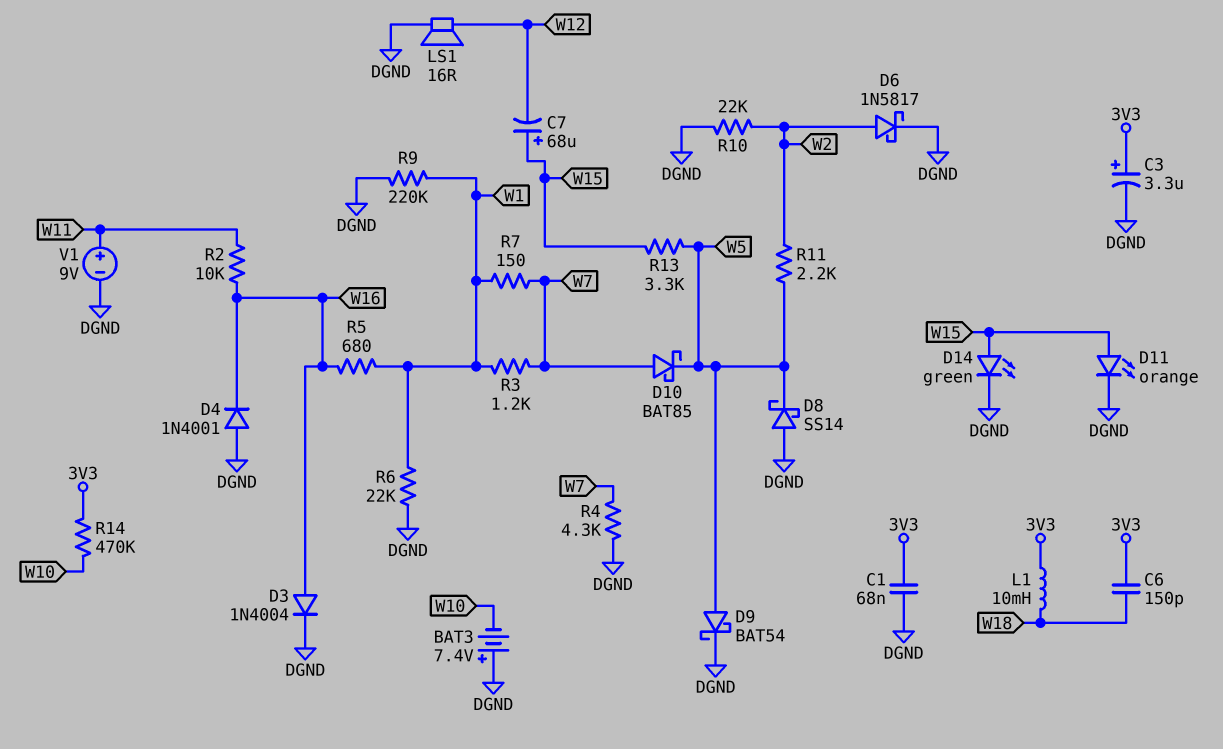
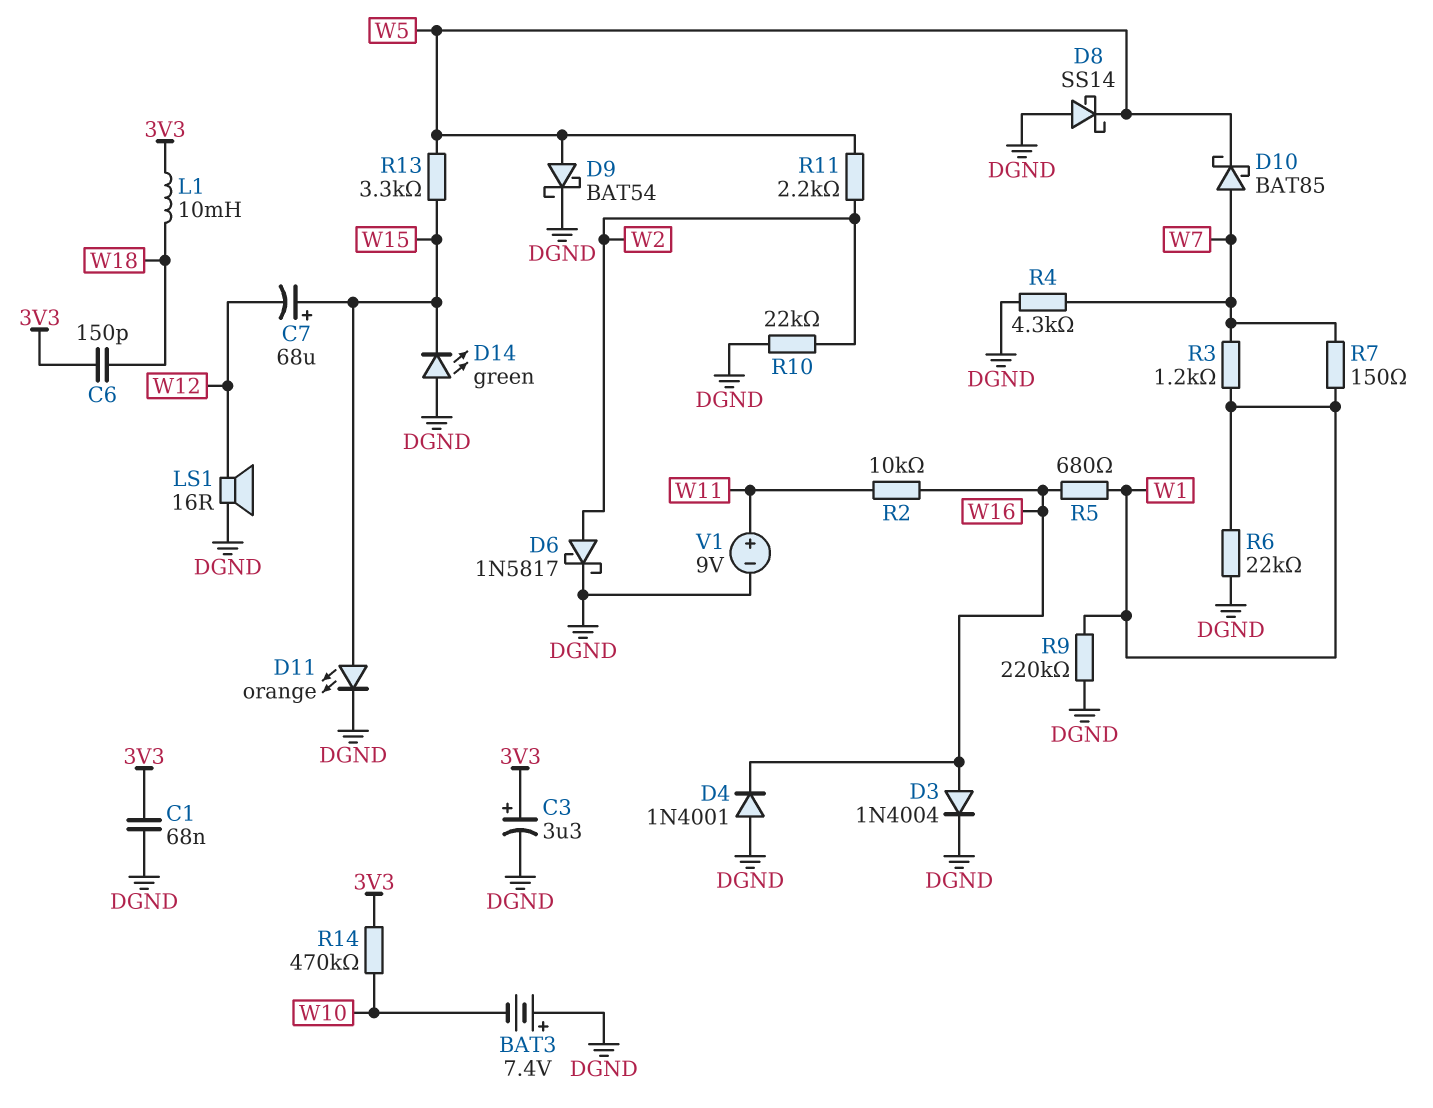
D14: LED green (A W15, K DGND) -> LED green (A DGND, K W15)

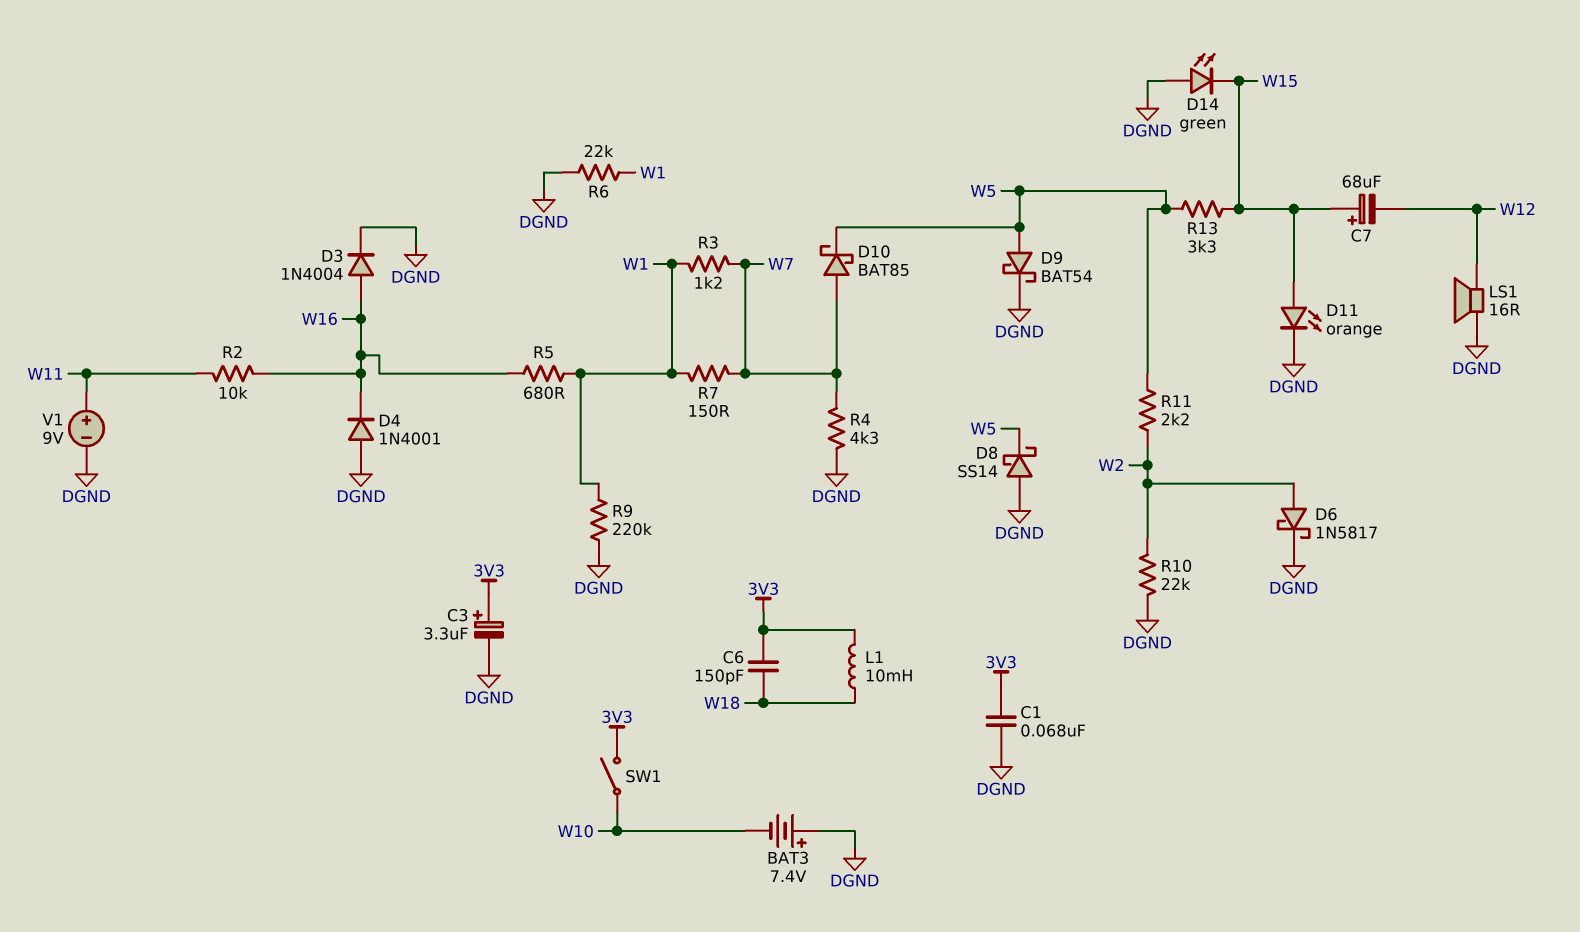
R14: 470k (3V3, W10) -> none
SW1: none -> switch (3V3, W10)

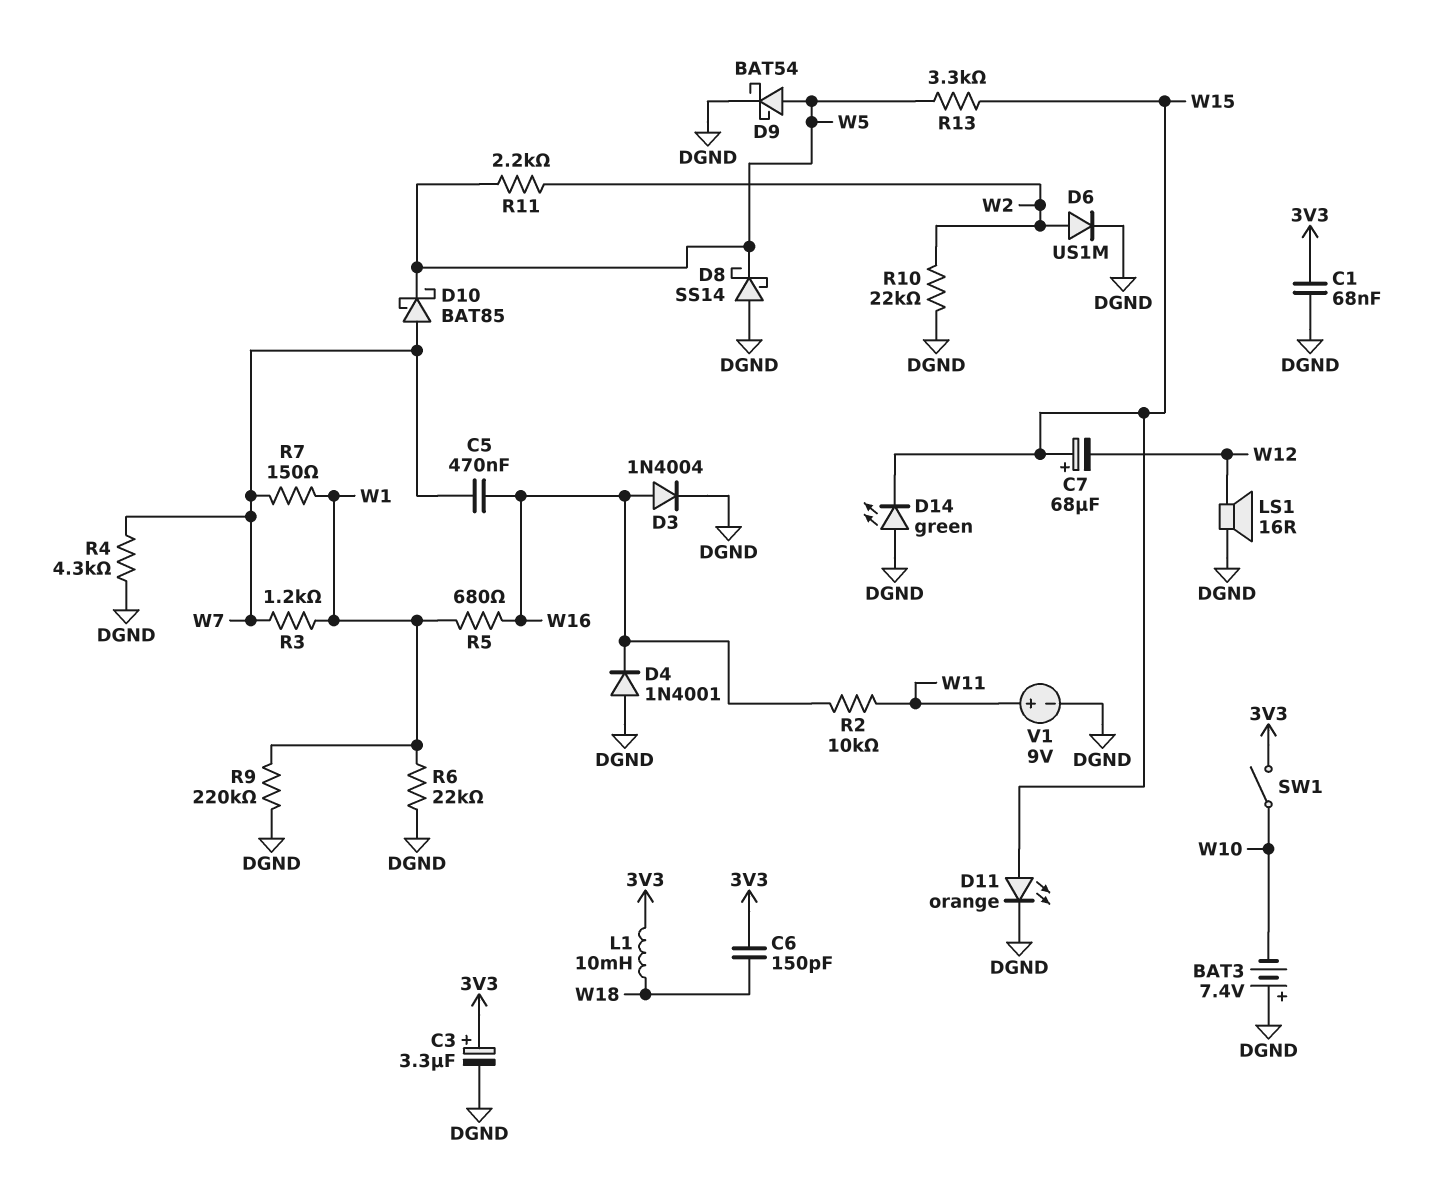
C5: none -> 470nF (W7, W16)
D6: schottky 1N5817 (A W2, K DGND) -> diode US1M (A W2, K DGND)

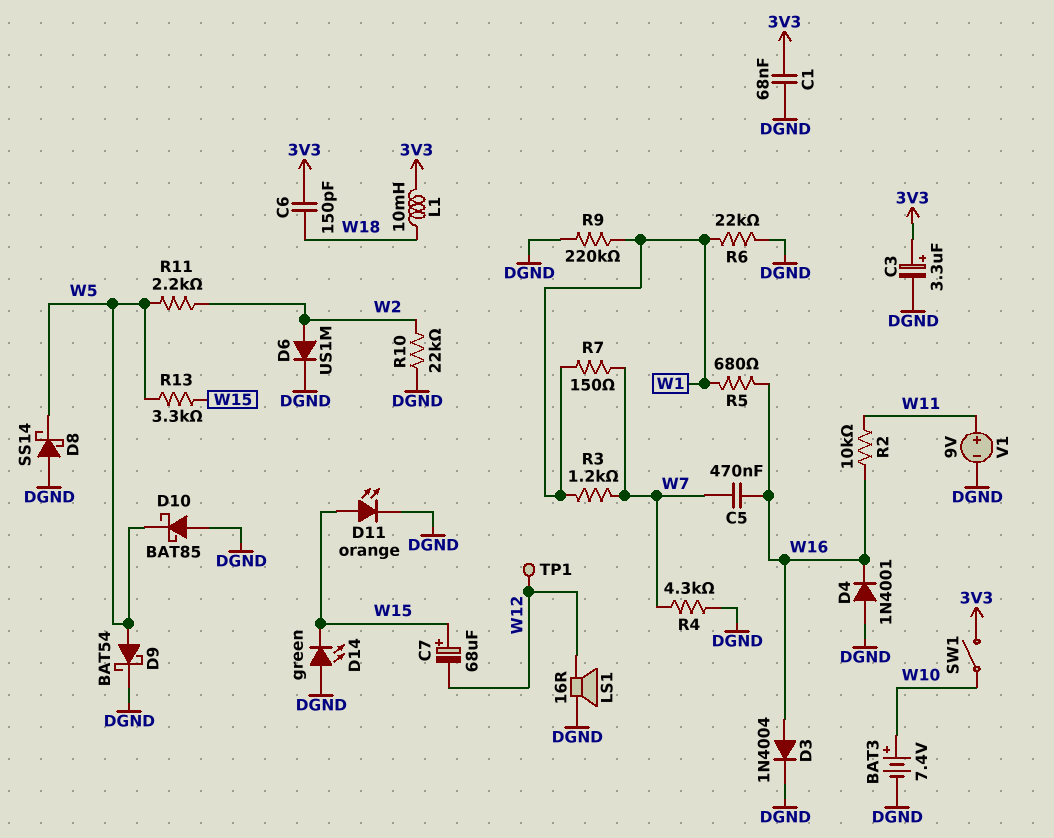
BAT3: 7.4V (plus DGND, minus W10) -> 7.4V (plus W10, minus DGND)
D10: schottky BAT85 (A W7, K W5) -> schottky BAT85 (A DGND, K W5)
TP1: none -> test point (W12)

